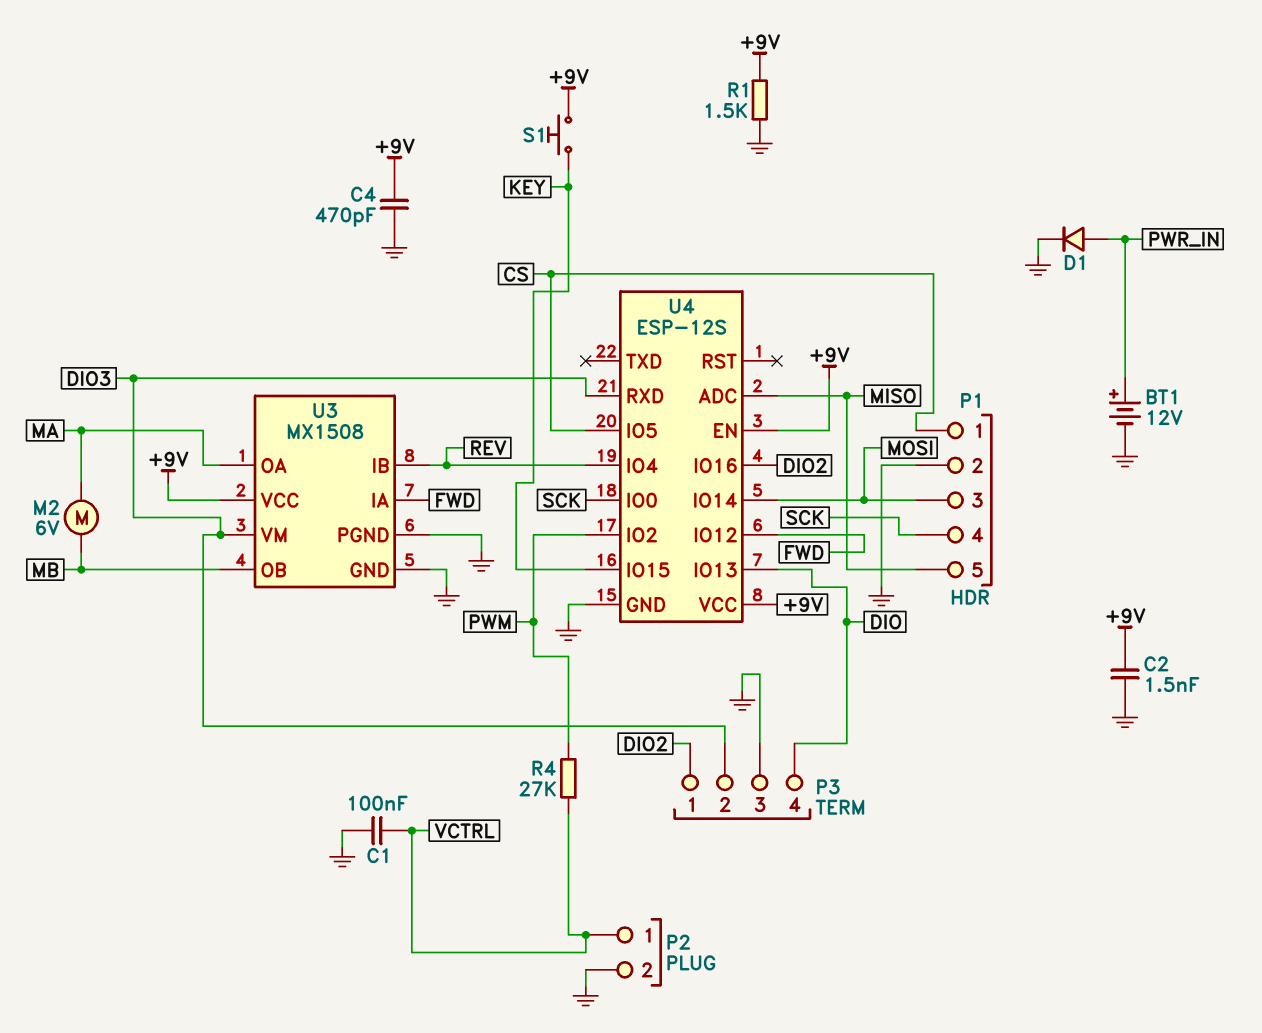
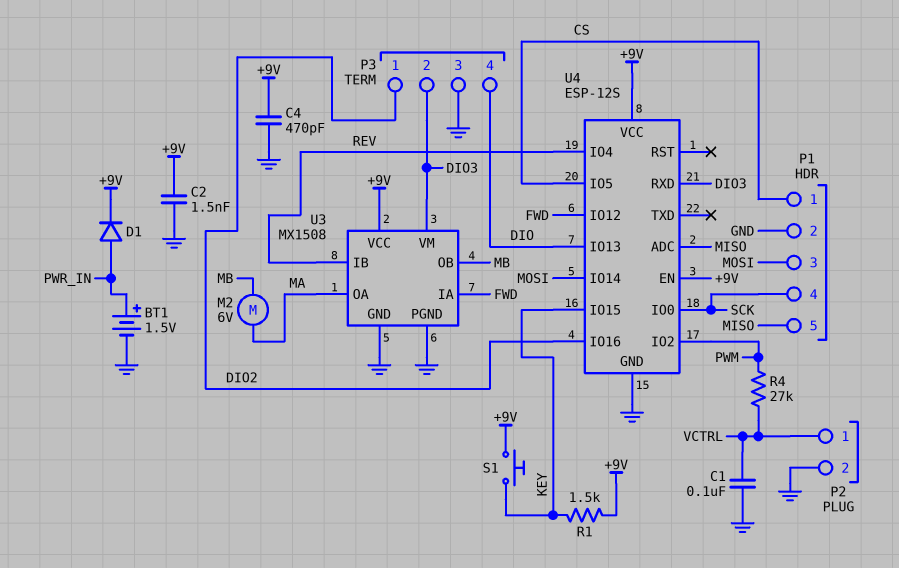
BT1: 12V (plus PWR_IN, minus GND) -> 1.5V (plus PWR_IN, minus GND)
D1: diode (A PWR_IN, K GND) -> diode (A PWR_IN, K +9V)
R1: 1.5k (+9V, GND) -> 1.5k (+9V, KEY)

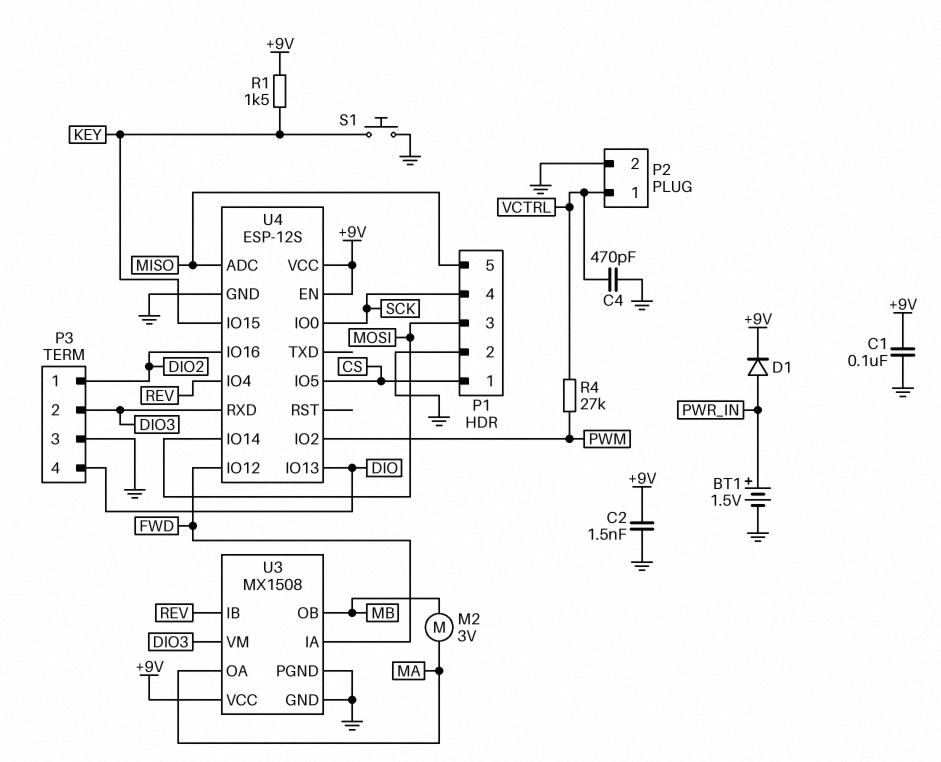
C1: 100nF (GND, VCTRL) -> 100nF (+9V, GND)
C4: 470pF (+9V, GND) -> 470pF (GND, VCTRL)
M2: motor 6V (MA, MB) -> motor 3V (MA, MB)
S1: button (+9V, KEY) -> button (GND, KEY)

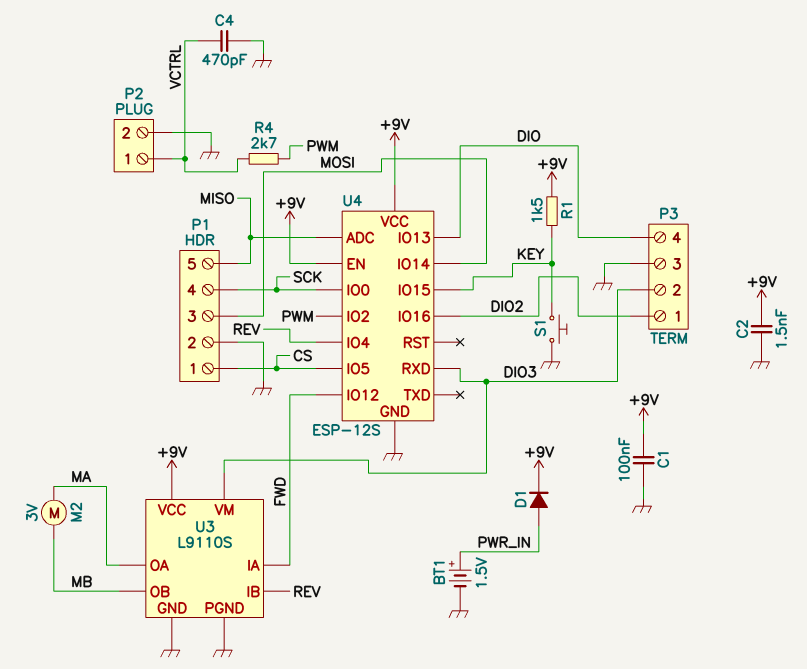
R4: 27k (PWM, VCTRL) -> 2.7k (PWM, VCTRL)
U3: MX1508 -> L9110S

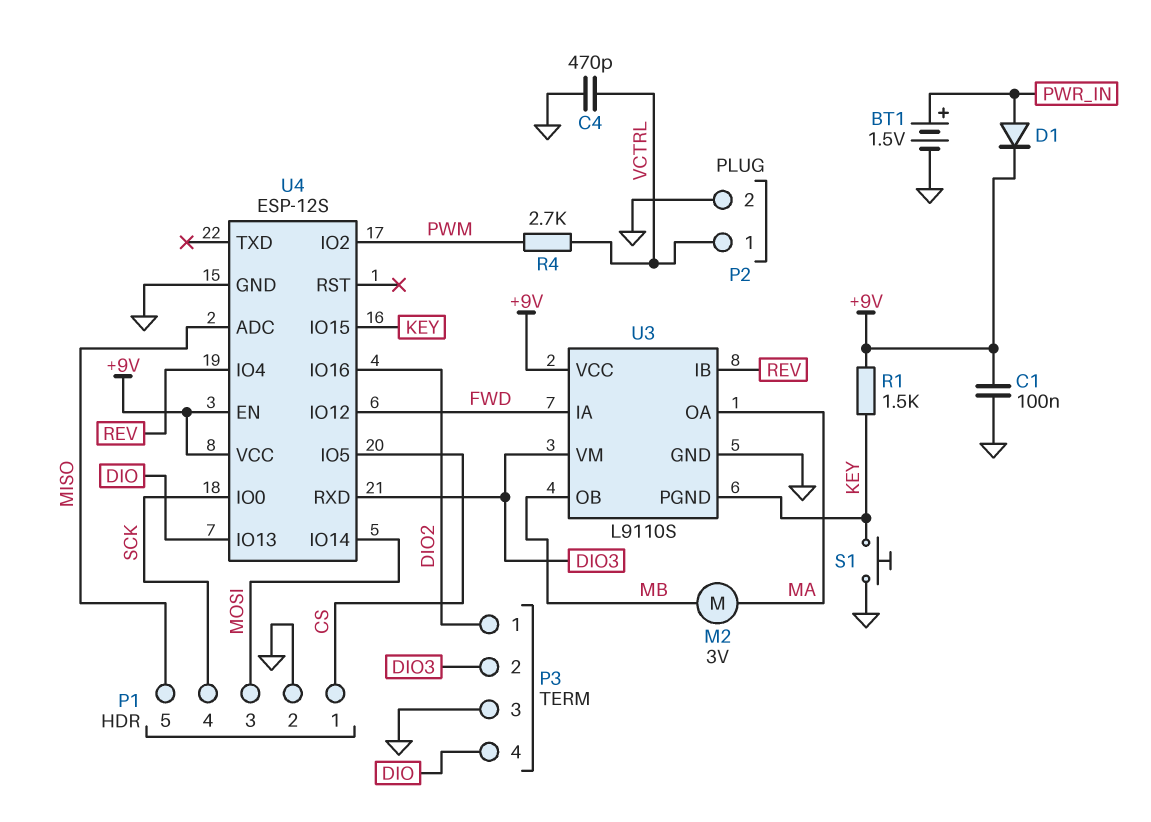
C2: 1.5nF (+9V, GND) -> none
U3 pin PGND: GND -> KEY

